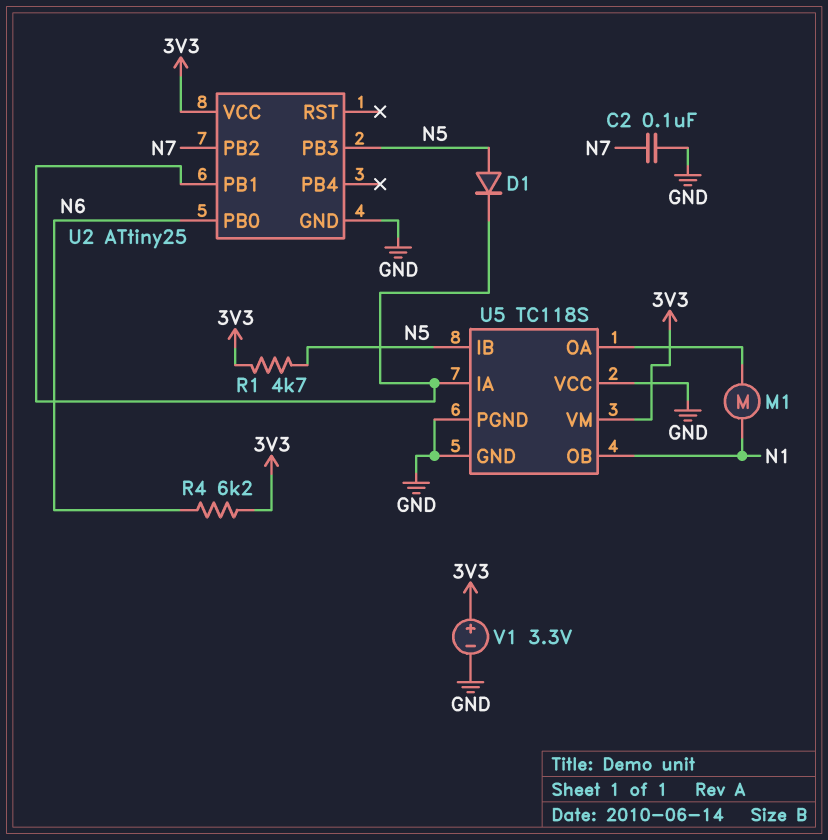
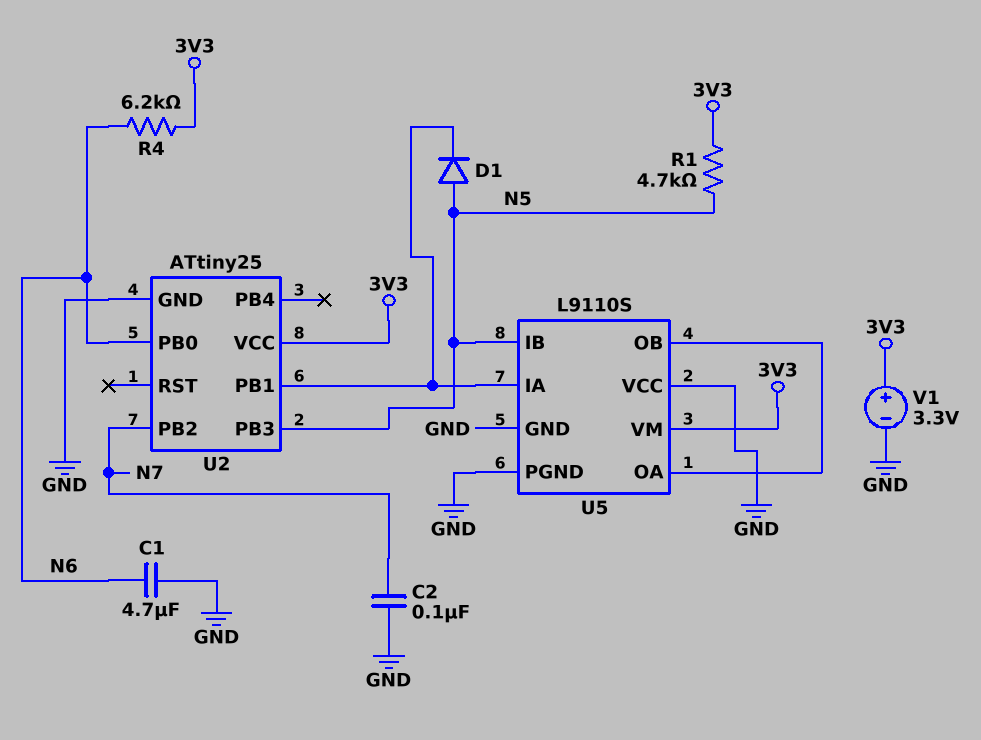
C1: none -> 4.7uF (GND, N6)
M1: motor (N1, U5/OA) -> none
U5: TC118S -> L9110S
U5 pin OB: N1 -> U5/OA

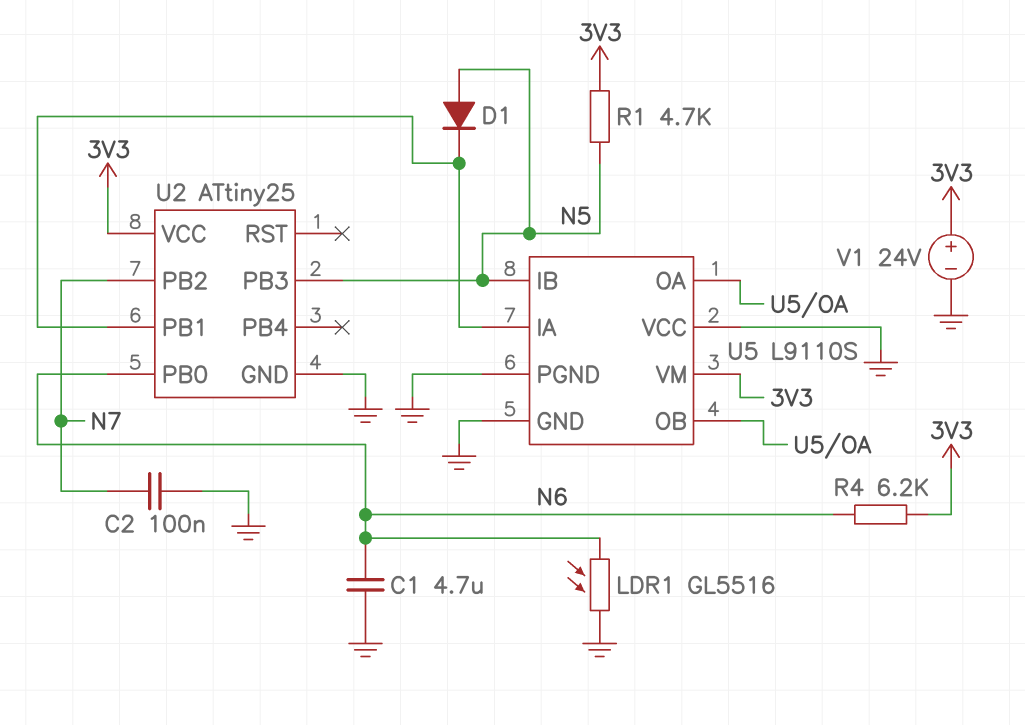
LDR1: none -> GL5516 (GND, N6)
V1: 3.3V (plus 3V3, minus GND) -> 24V (plus 3V3, minus GND)

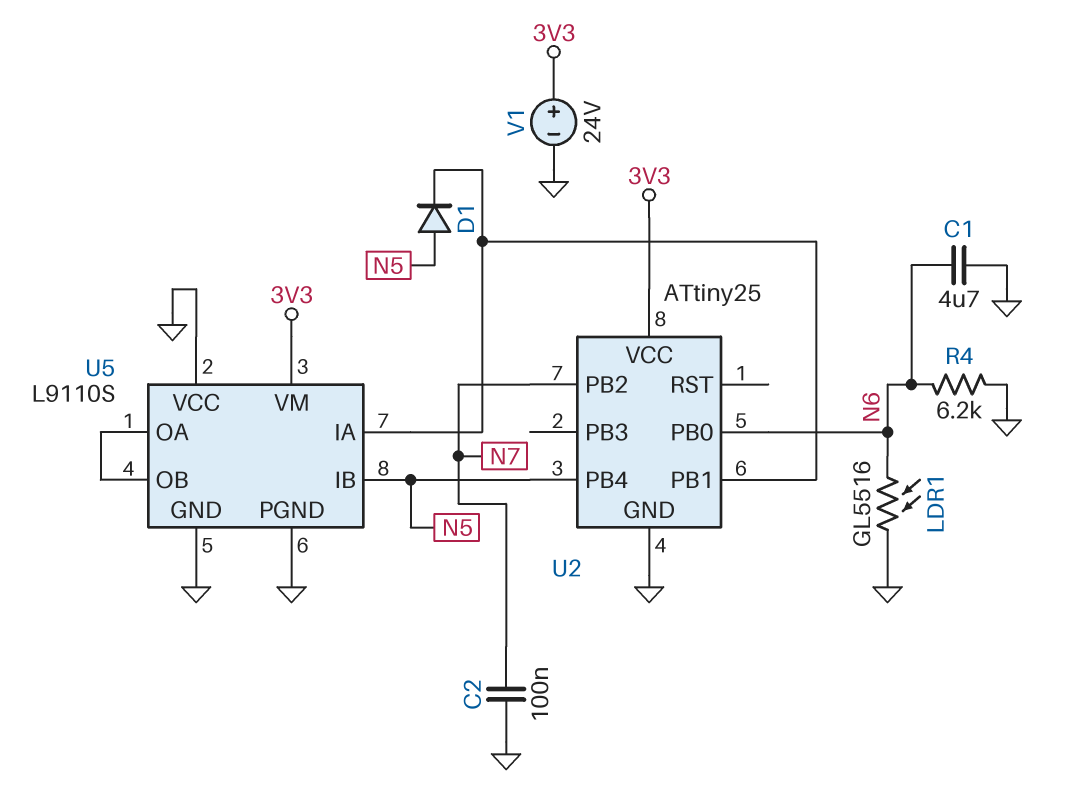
R1: 4.7k (3V3, N5) -> none
R4: 6.2k (3V3, N6) -> 6.2k (GND, N6)
U2 pin PB3: N5 -> none
U2 pin PB4: none -> N5

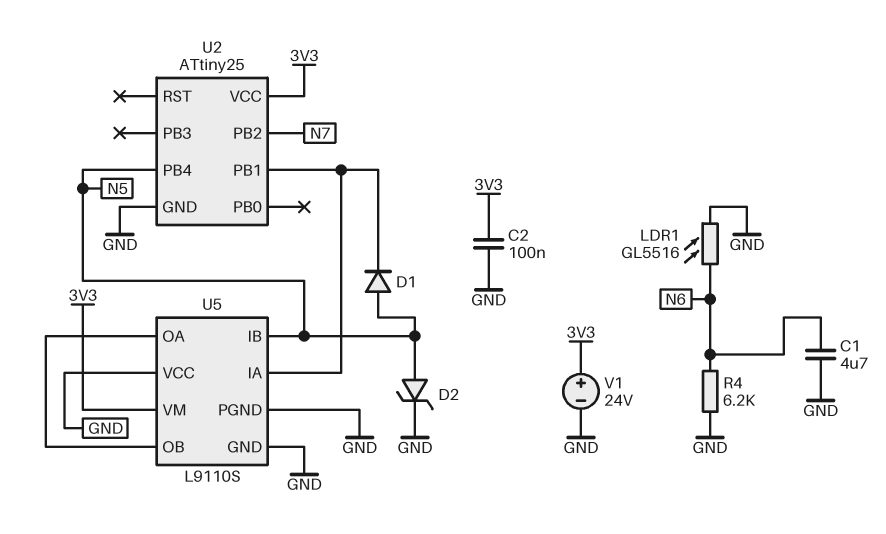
C2: 100nF (GND, N7) -> 100nF (3V3, GND)
D2: none -> zener (A N5, K GND)
U2 pin PB0: N6 -> none

